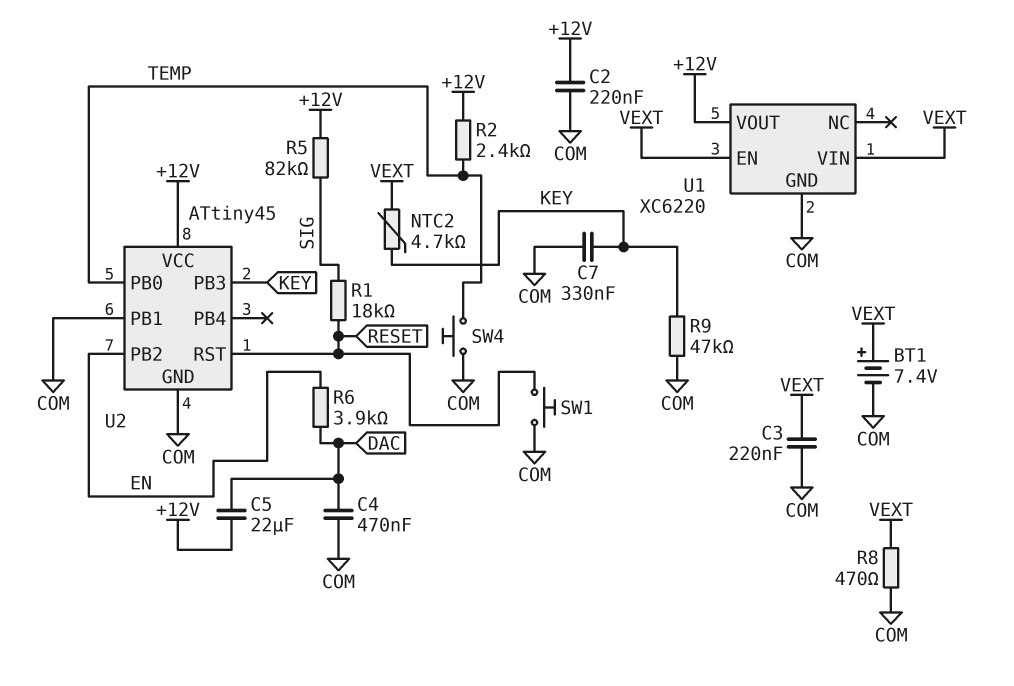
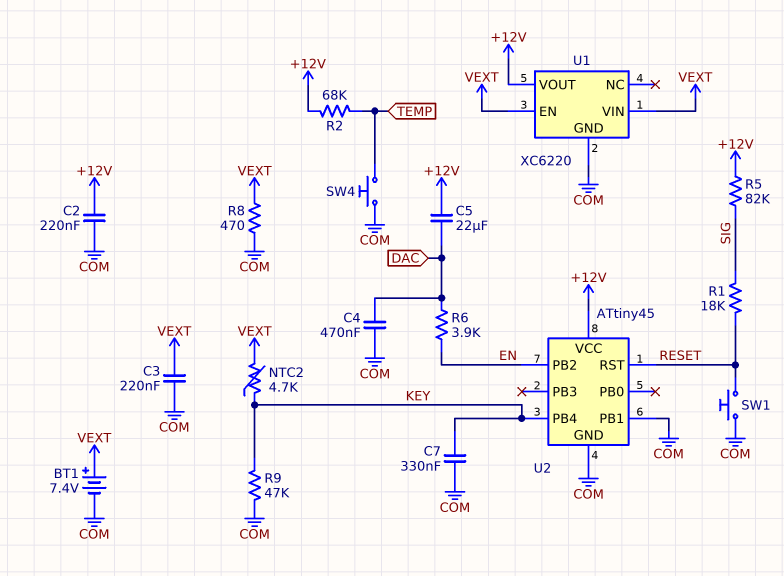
R2: 2.4k (+12V, TEMP) -> 68k (+12V, TEMP)
U2 pin PB0: TEMP -> none
U2 pin PB3: KEY -> none
U2 pin PB4: none -> KEY

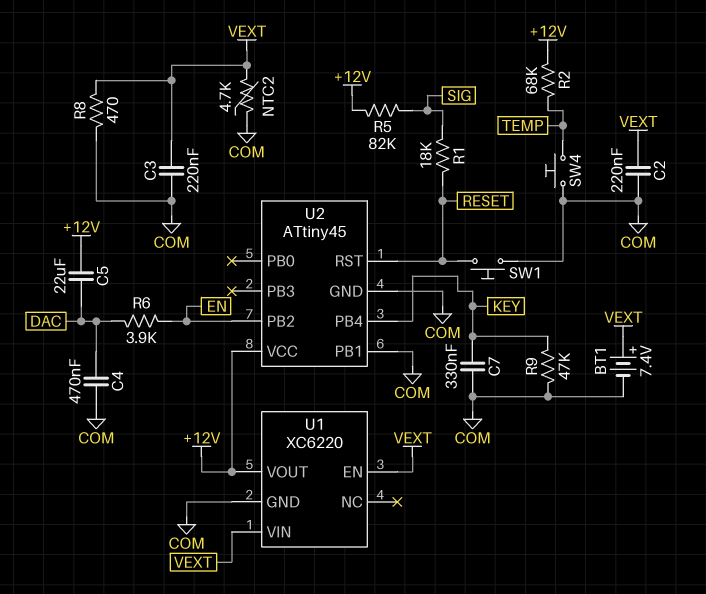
C2: 220nF (+12V, COM) -> 220nF (COM, VEXT)
NTC2: 4.7k (KEY, VEXT) -> 4.7k (COM, VEXT)

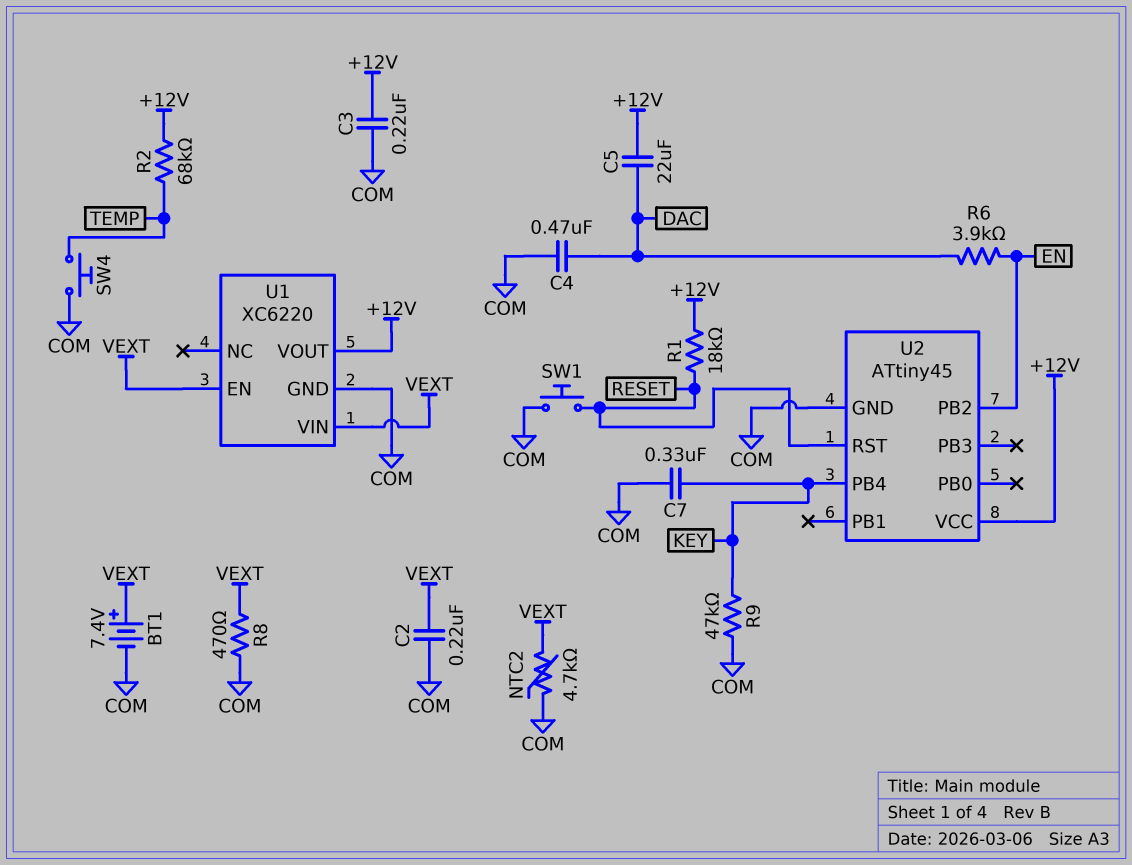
C3: 220nF (COM, VEXT) -> 220nF (+12V, COM)
R1: 18k (RESET, SIG) -> 18k (+12V, RESET)
R5: 82k (+12V, SIG) -> none
U2 pin PB1: COM -> none

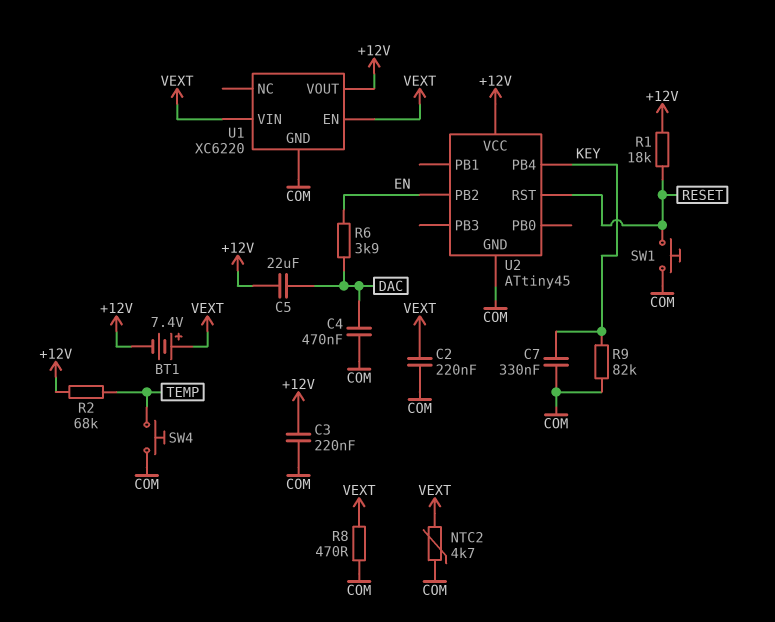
BT1: 7.4V (plus VEXT, minus COM) -> 7.4V (plus VEXT, minus +12V)
R9: 47k (COM, KEY) -> 82k (COM, KEY)

